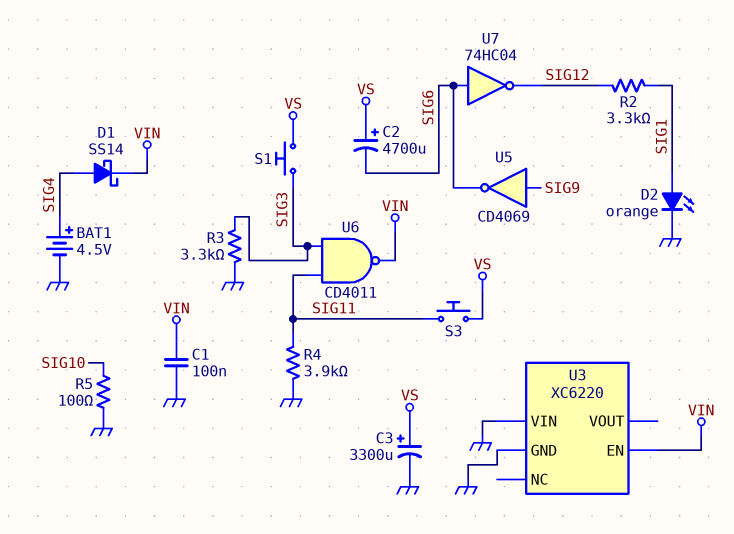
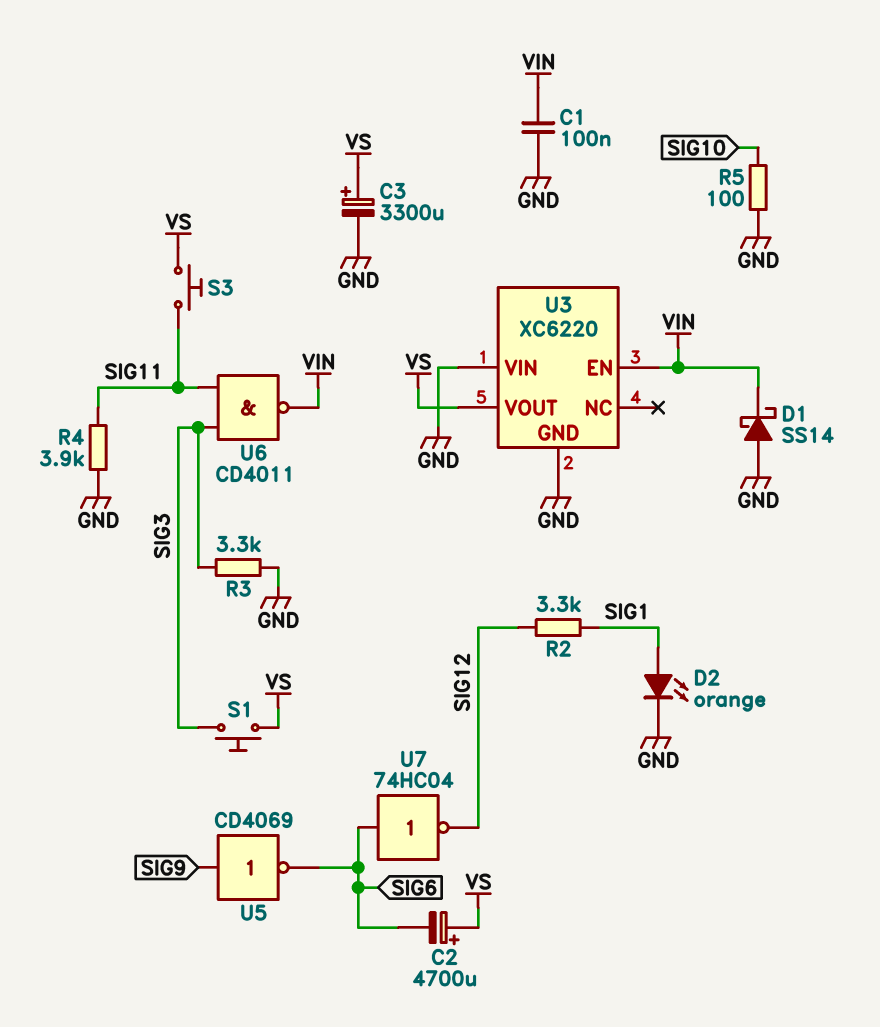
BAT1: 4.5V (plus SIG4, minus GND) -> none
D1: schottky SS14 (A SIG4, K VIN) -> schottky SS14 (A GND, K VIN)
U3 pin VOUT: none -> VS

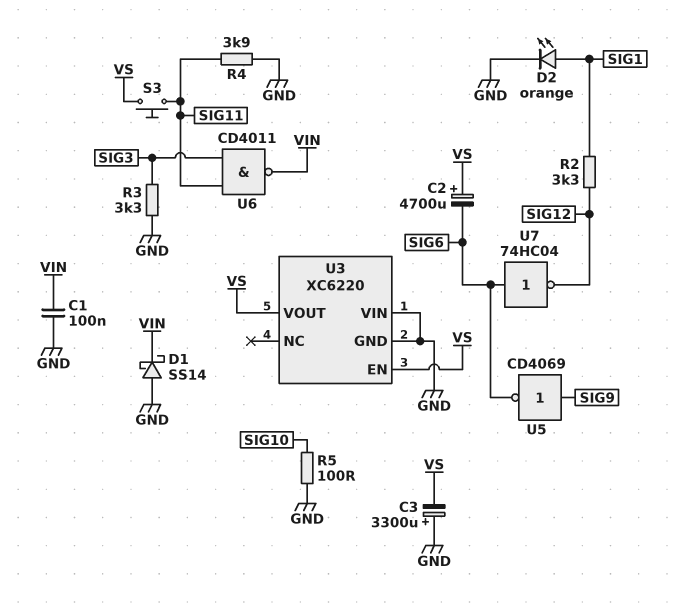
C3: 3300uF (plus VS, minus GND) -> 3300uF (plus GND, minus VS)
S1: button (SIG3, VS) -> none
U3 pin EN: VIN -> VS

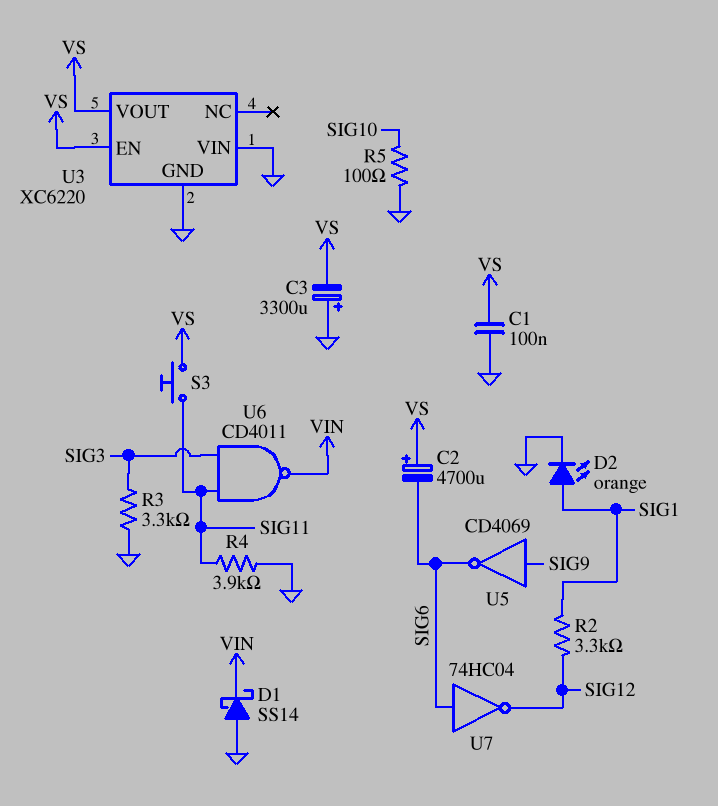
C1: 100nF (GND, VIN) -> 100nF (GND, VS)

